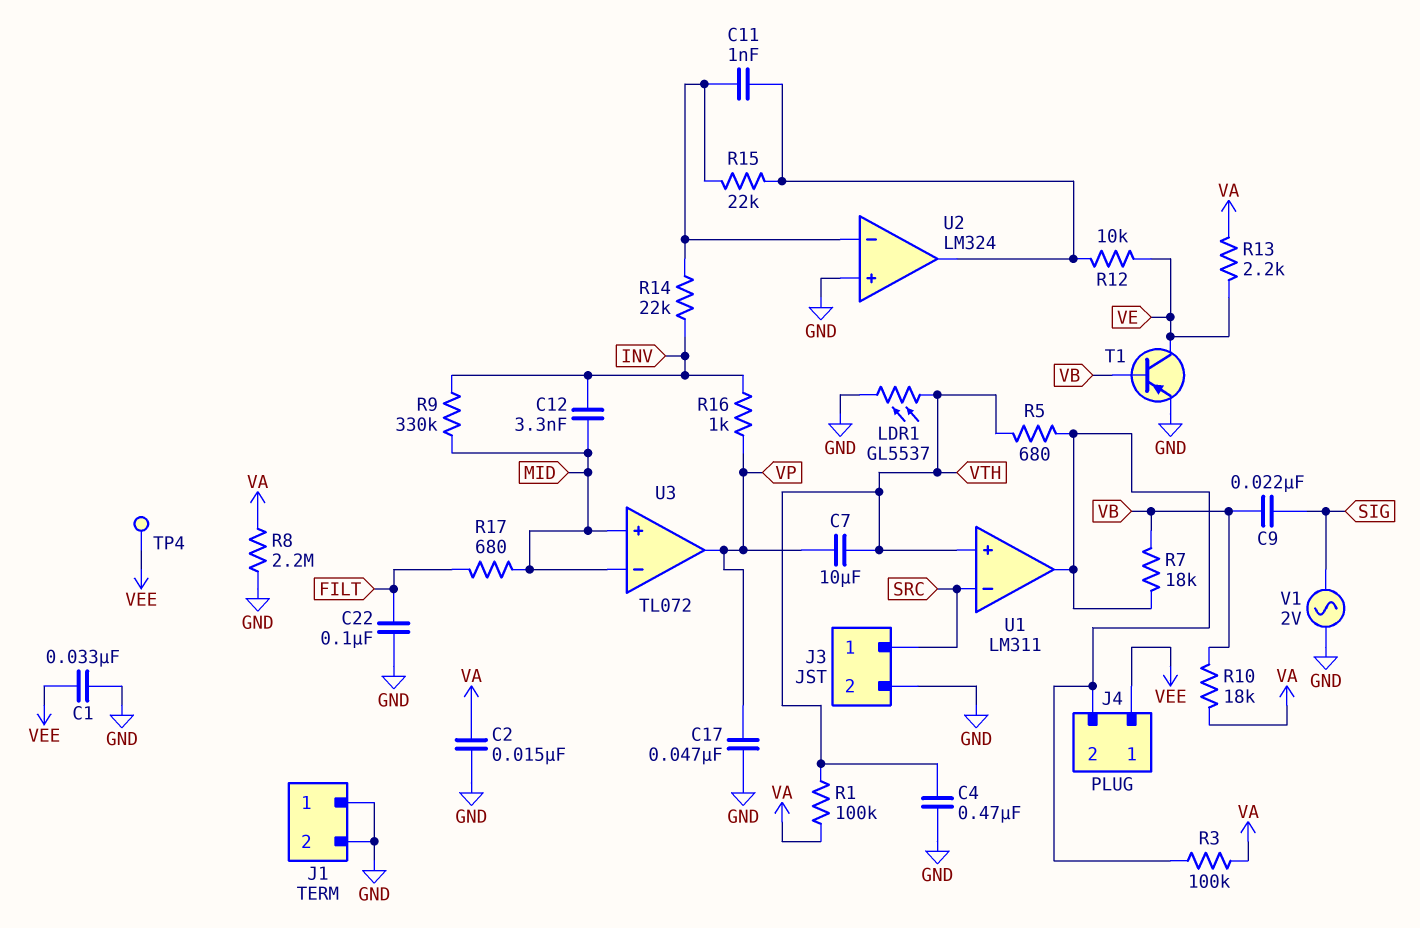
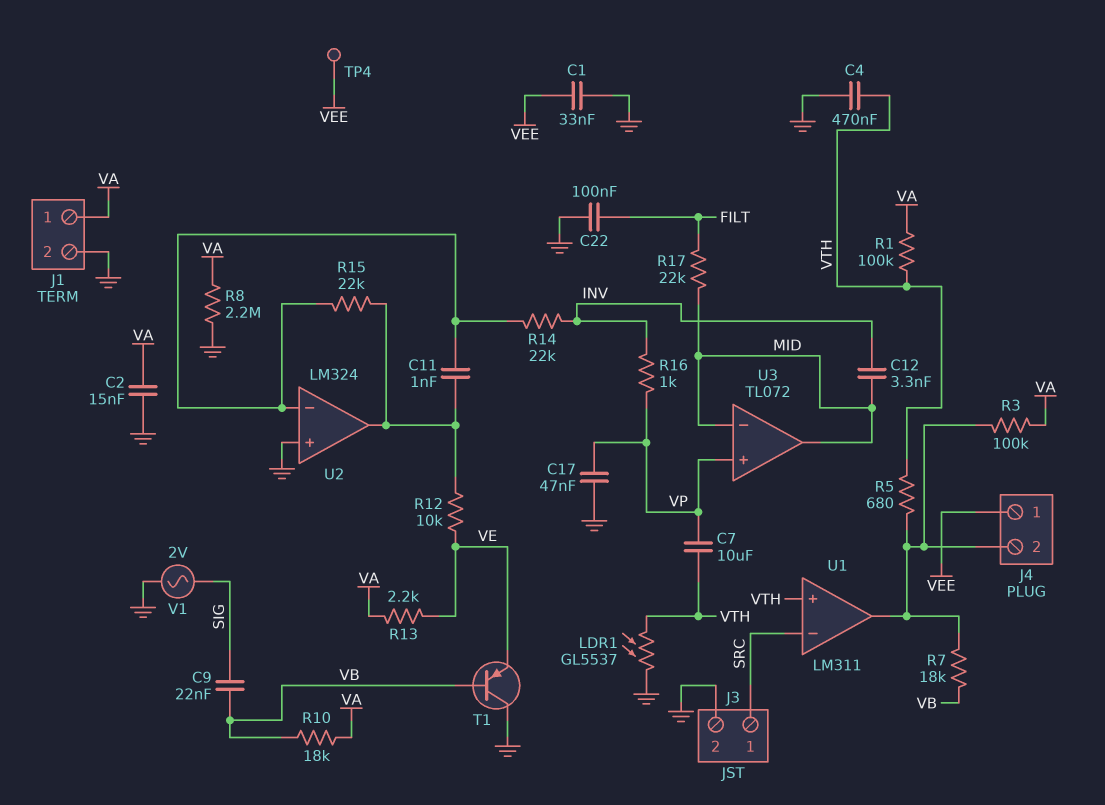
J1 pin 1: GND -> VA
R9: 330k (INV, MID) -> none
R17: 680 (FILT, MID) -> 22k (FILT, MID)
T1: PNP (B VB, C VE, E GND) -> PNP (B VB, C GND, E VE)
U3 pin in+: MID -> VP
U3 pin out: VP -> MID

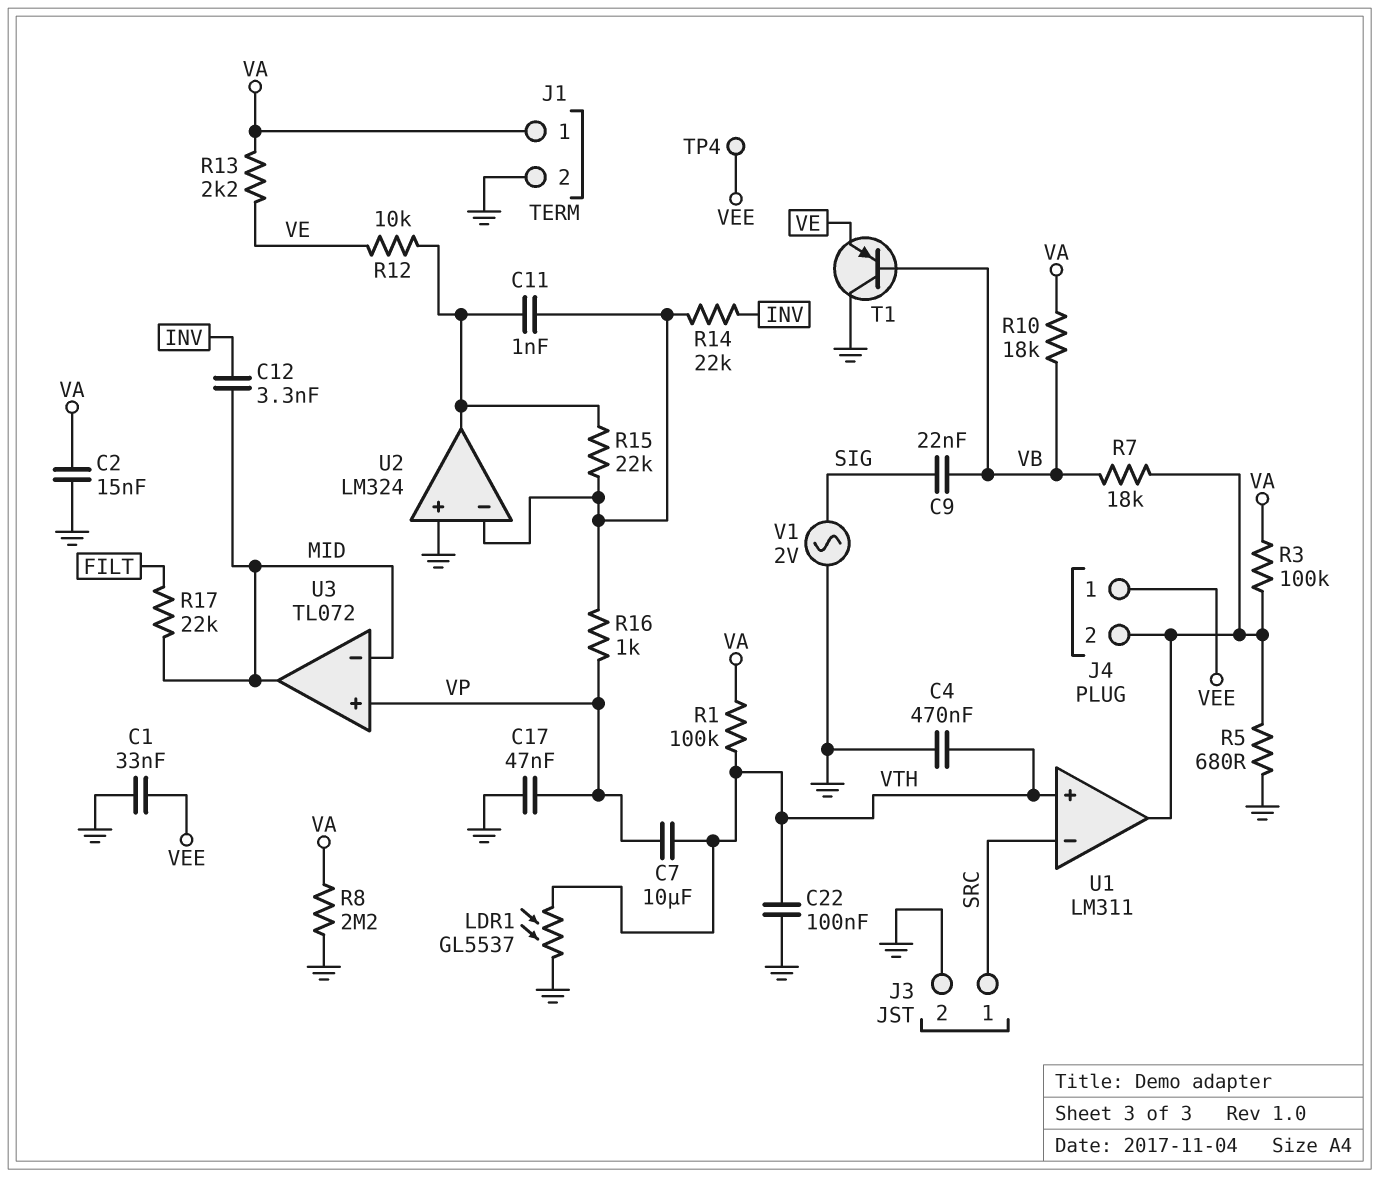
C22: 100nF (FILT, GND) -> 100nF (GND, VTH)
R5: 680 (J4/2, VTH) -> 680 (GND, J4/2)
R16: 1k (INV, VP) -> 1k (U2/in-, VP)

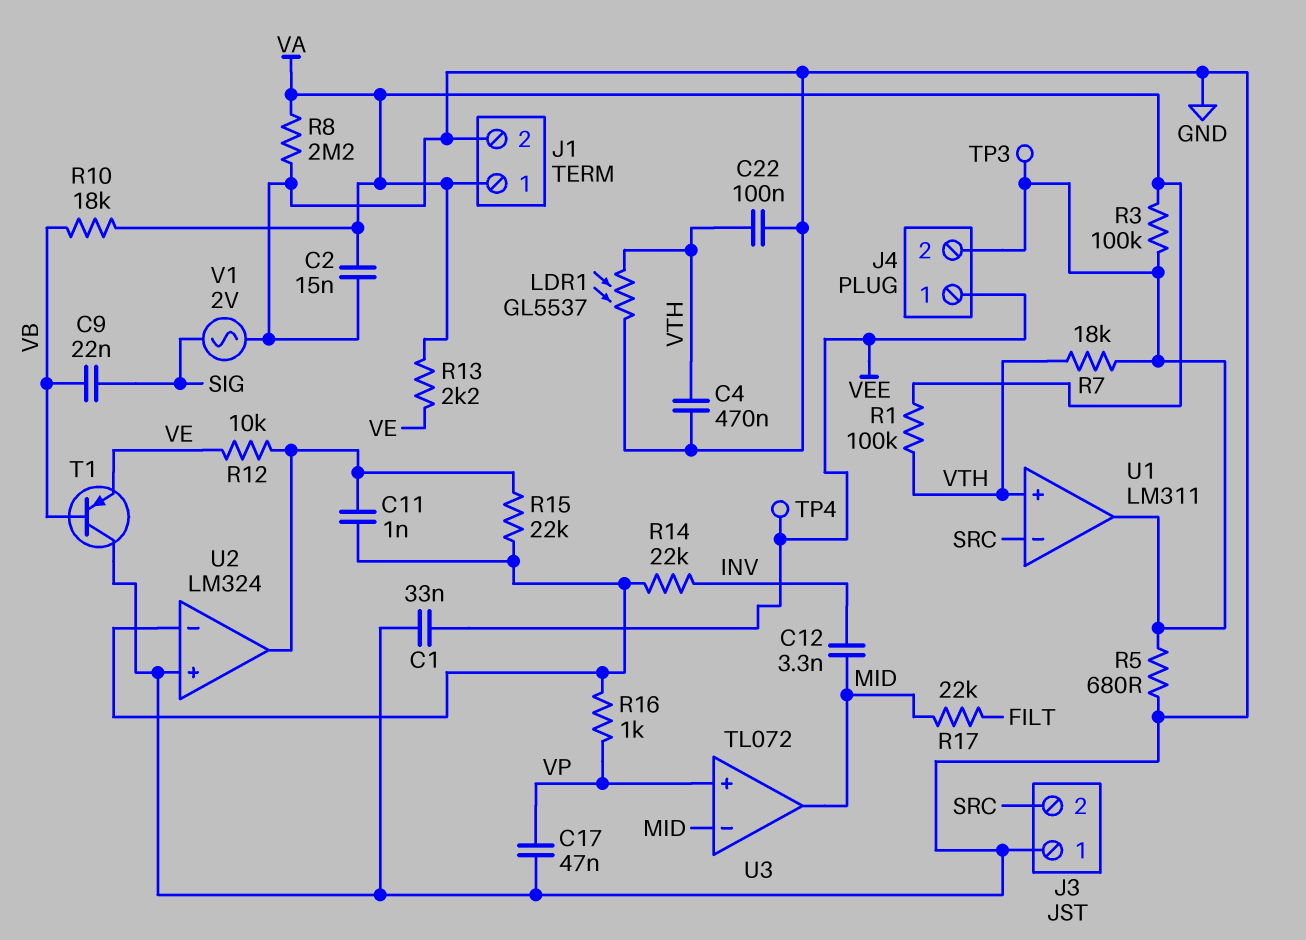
C7: 10uF (VP, VTH) -> none
J3 pin 1: SRC -> GND
J3 pin 2: GND -> SRC
R7: 18k (J4/2, VB) -> 18k (J4/2, VTH)
TP3: none -> test point (J4/2)

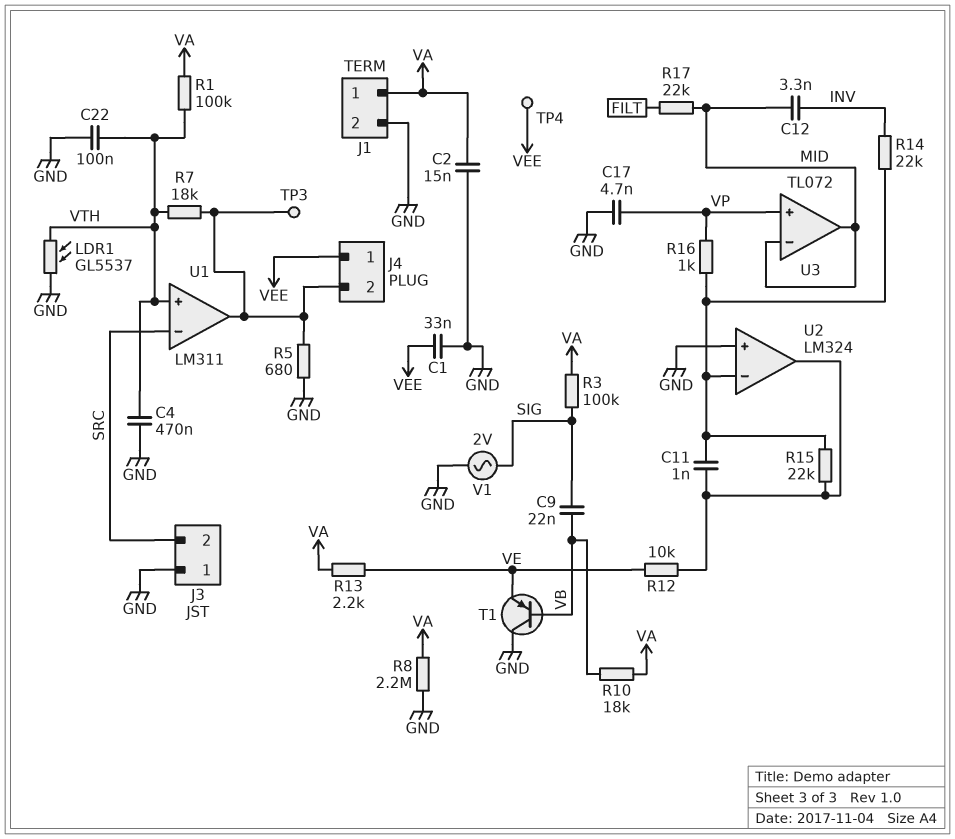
C17: 47nF (GND, VP) -> 4.7nF (GND, VP)
R3: 100k (J4/2, VA) -> 100k (SIG, VA)

